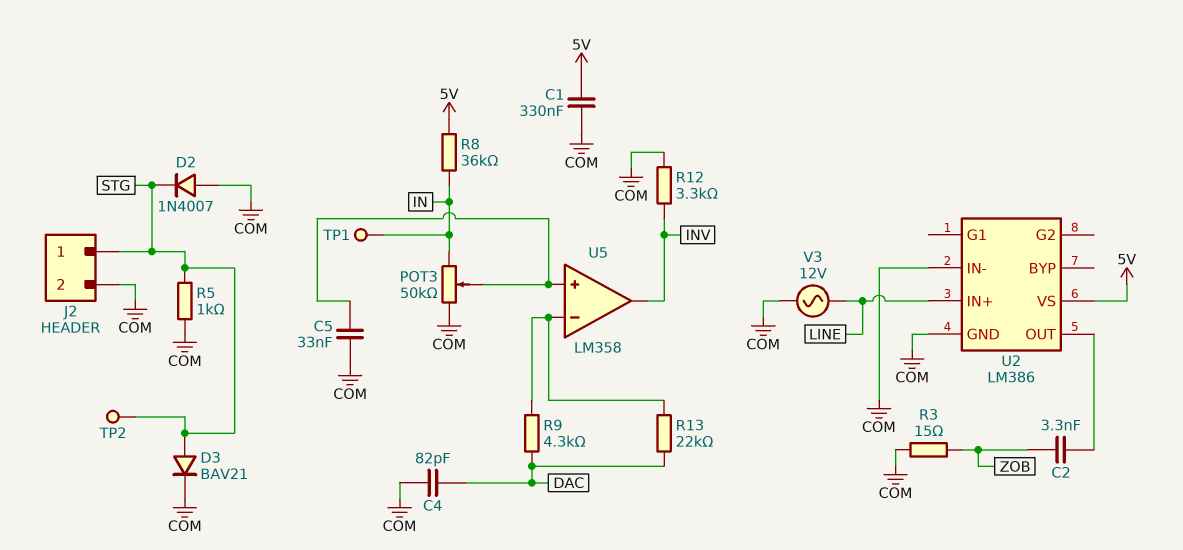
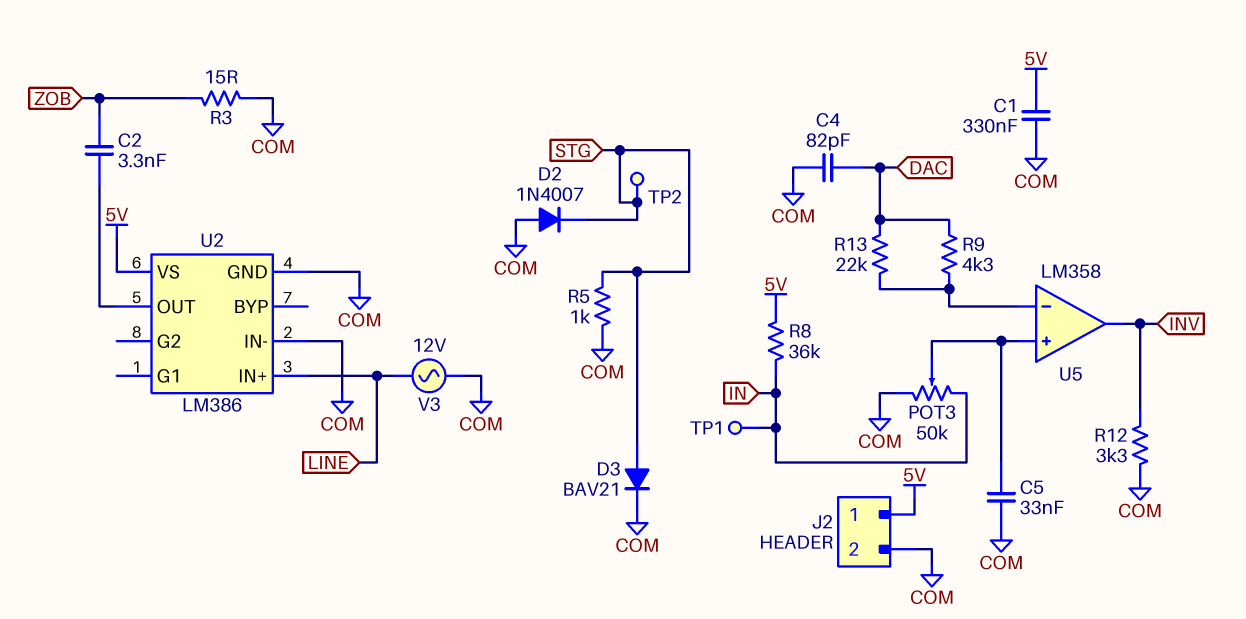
J2 pin 1: STG -> 5V

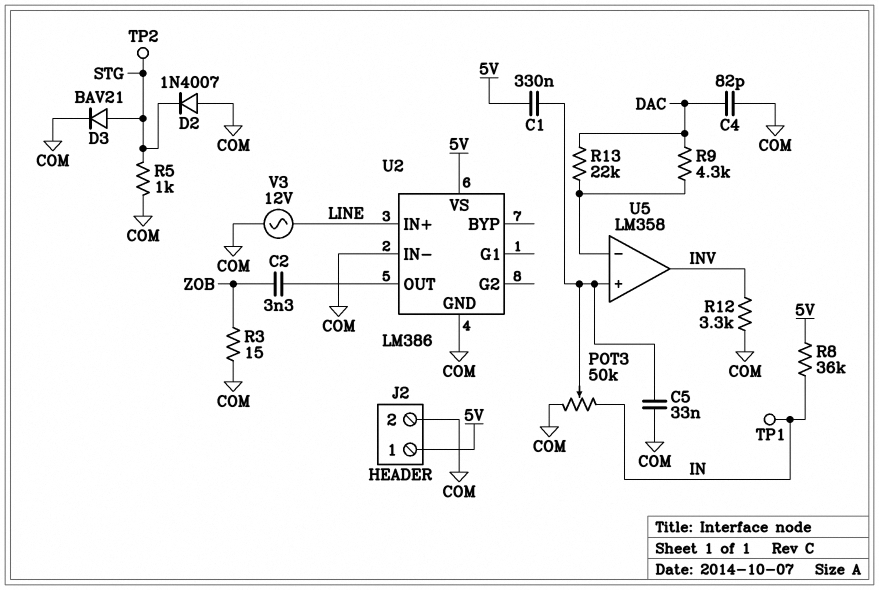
C1: 330nF (5V, COM) -> 330nF (5V, U5/in+)

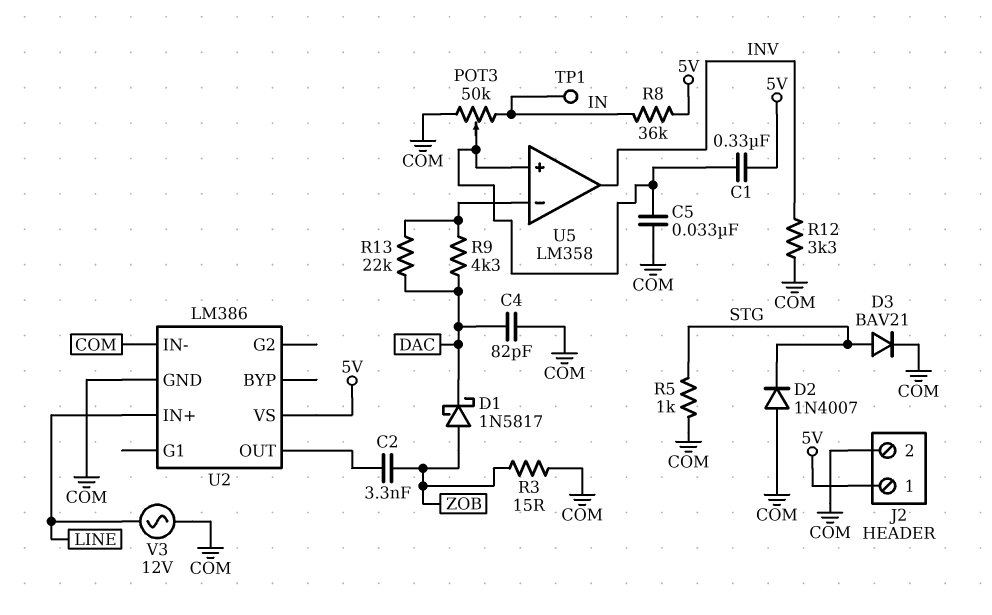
D1: none -> schottky 1N5817 (A ZOB, K DAC)
TP2: test point (STG) -> none

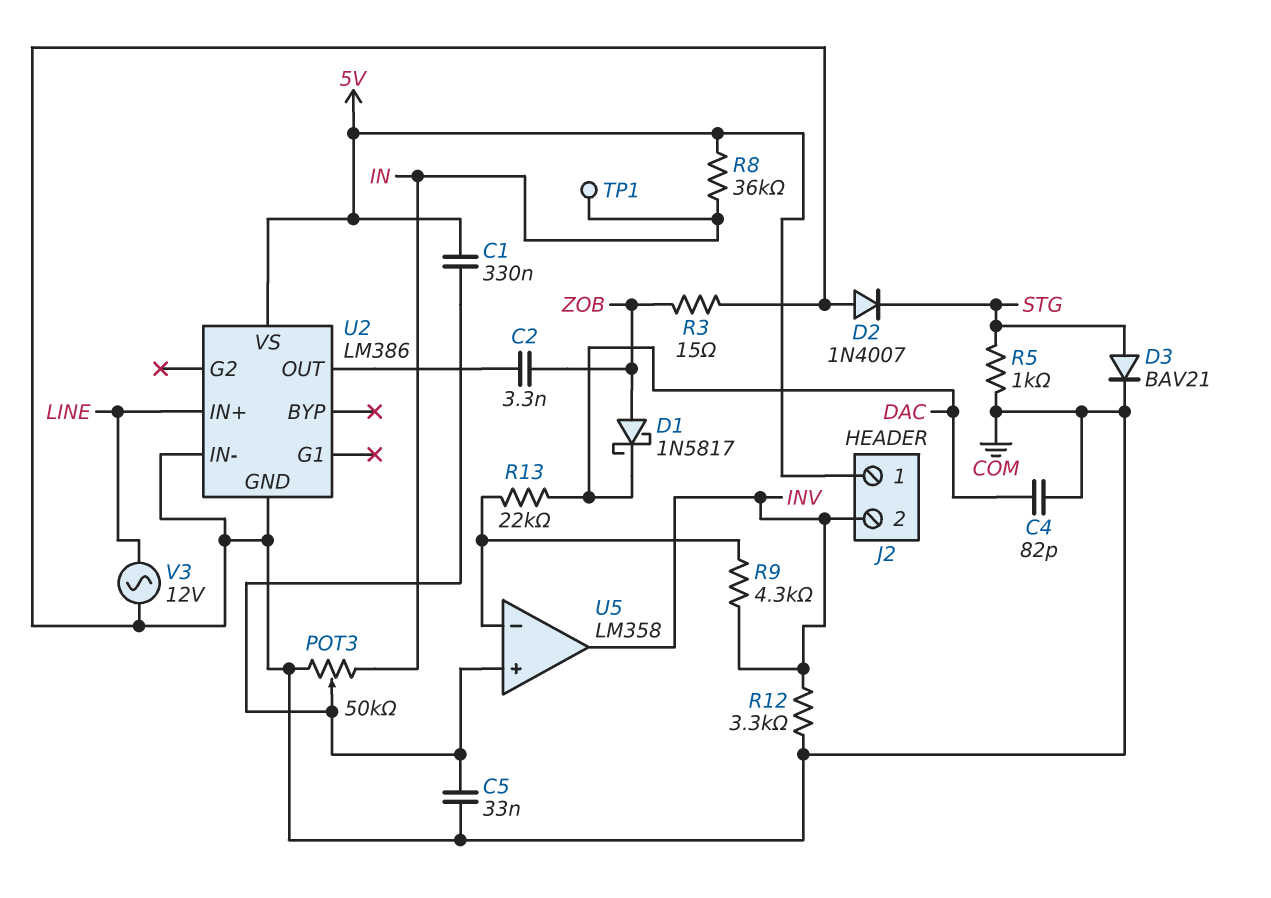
J2 pin 2: COM -> INV
R9: 4.3k (DAC, U5/in-) -> 4.3k (INV, U5/in-)

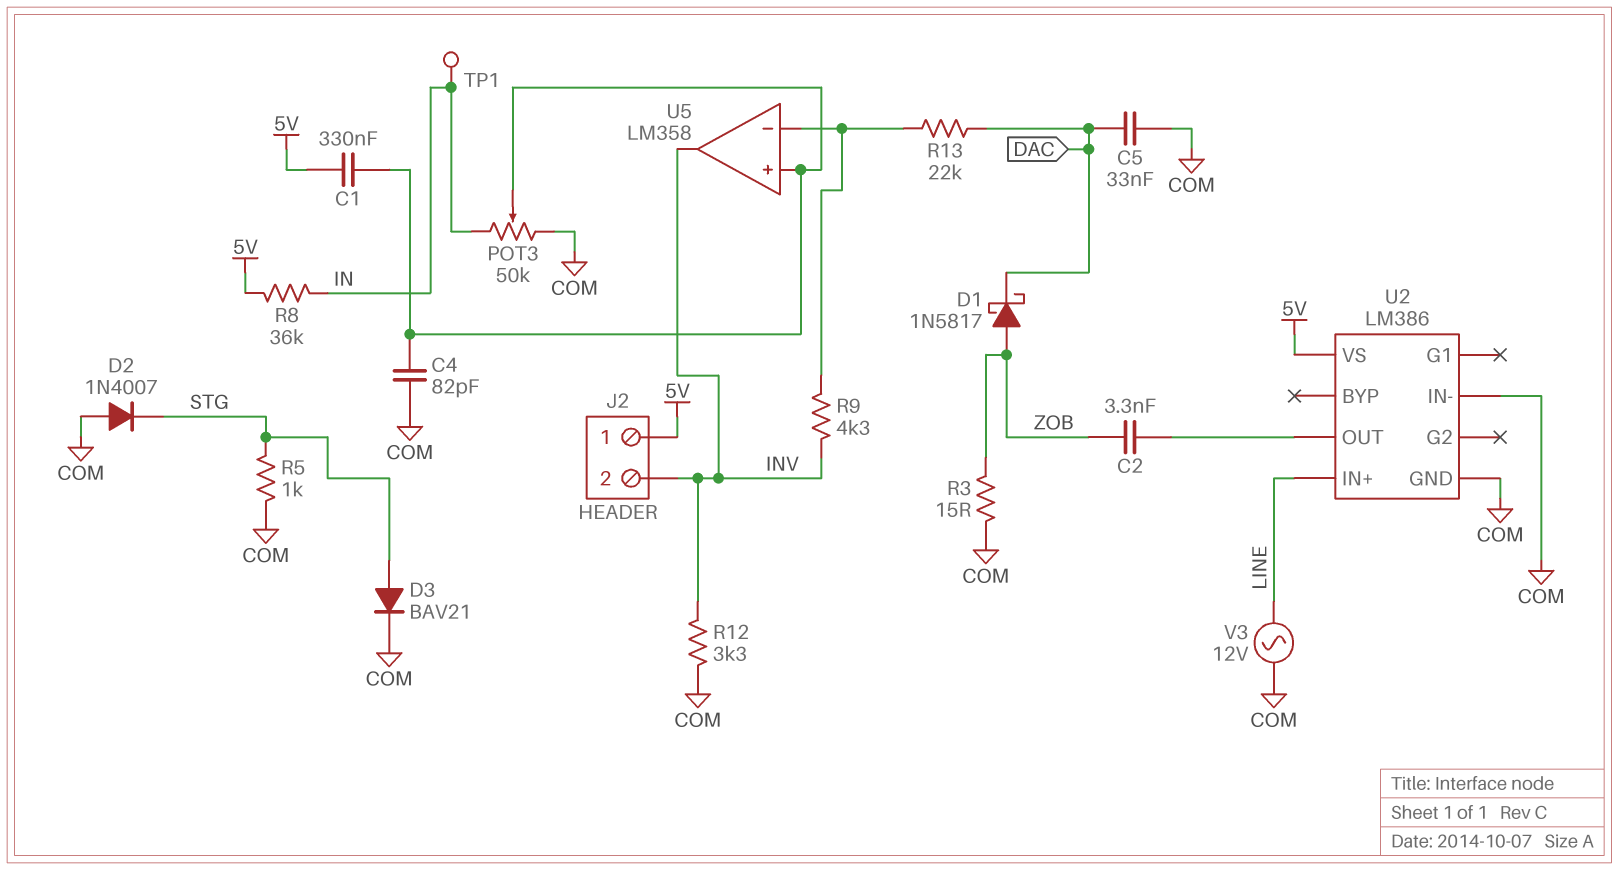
C4: 82pF (COM, DAC) -> 82pF (COM, U5/in+)
C5: 33nF (COM, U5/in+) -> 33nF (COM, DAC)

